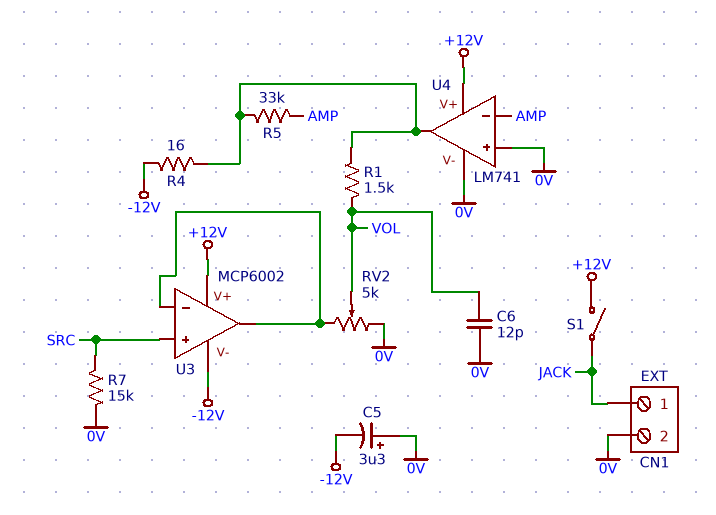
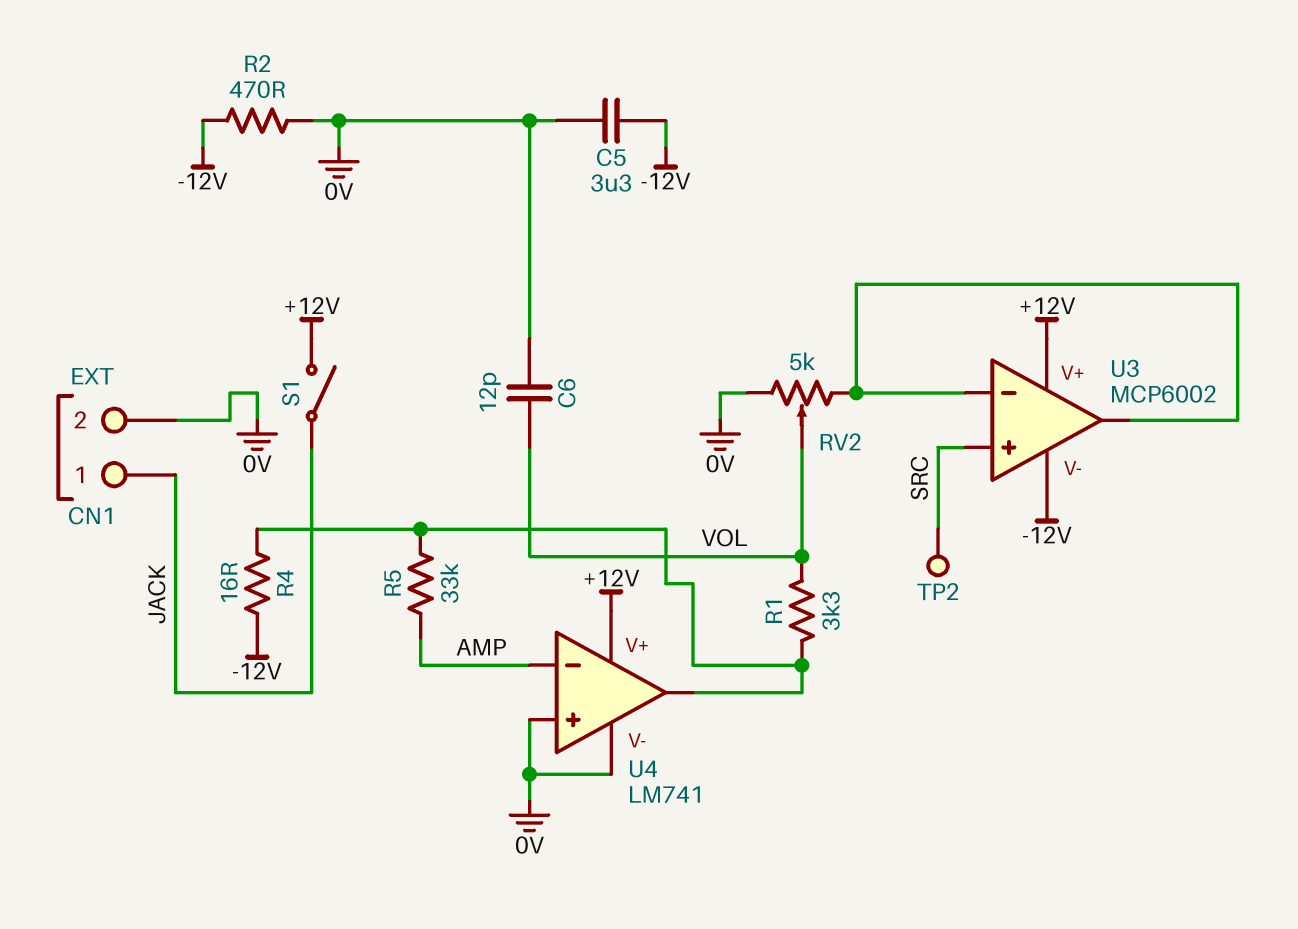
C5: 3.3uF (plus 0V, minus -12V) -> 3.3uF (-12V, 0V)
R1: 1.5k (U4/out, VOL) -> 3.3k (U4/out, VOL)
R2: none -> 470 (-12V, 0V)
R7: 15k (0V, SRC) -> none
TP2: none -> test point (SRC)

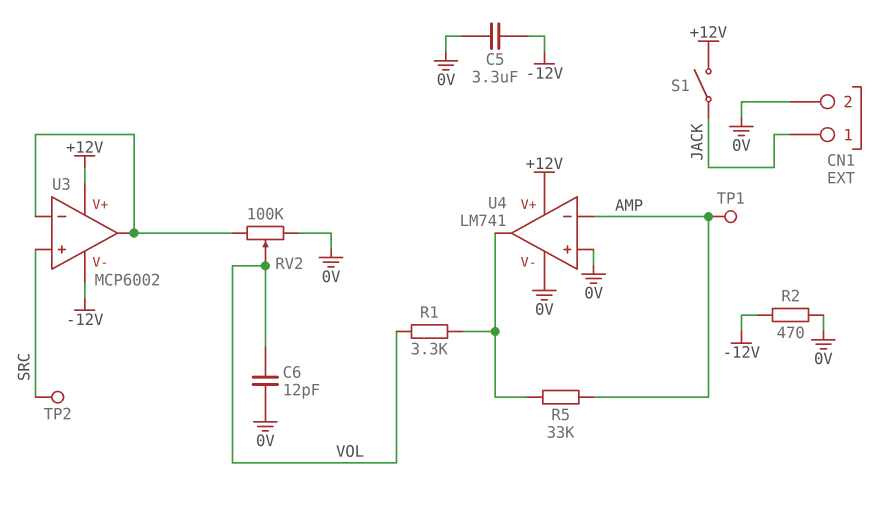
R4: 16 (-12V, U4/out) -> none
RV2: 5k (0V, U3/in-, wiper VOL) -> 100k (0V, U3/in-, wiper VOL)
TP1: none -> test point (AMP)

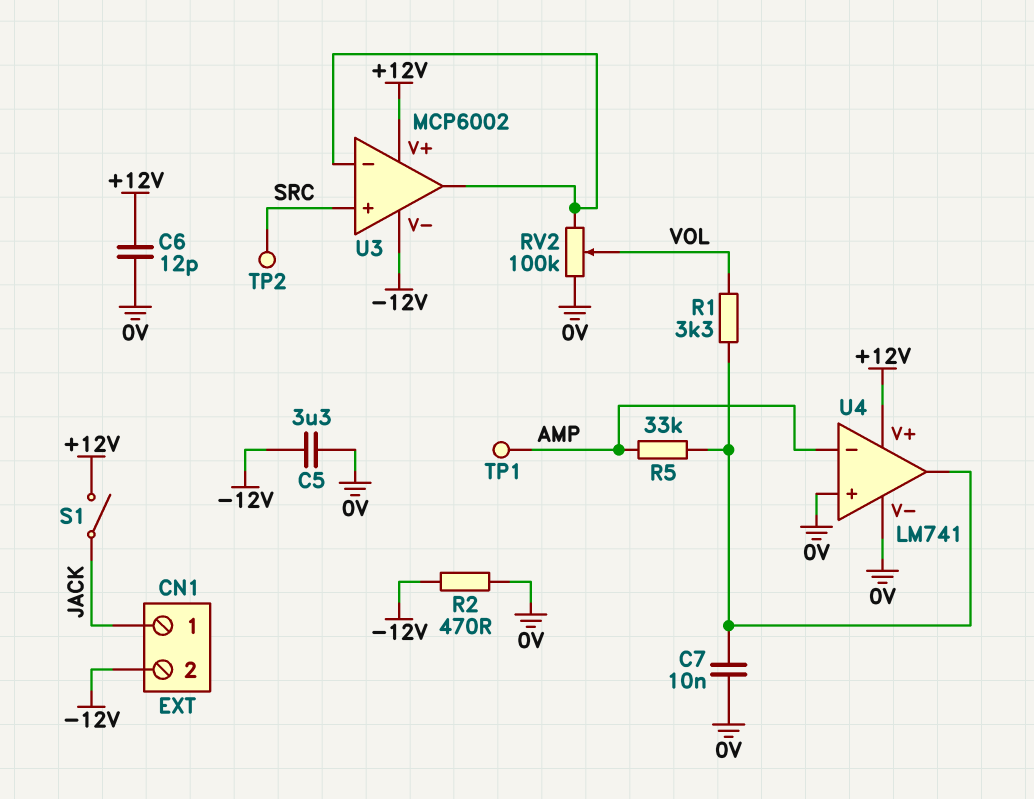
C6: 12pF (0V, VOL) -> 12pF (+12V, 0V)
C7: none -> 10nF (0V, U4/out)
CN1 pin 2: 0V -> -12V

